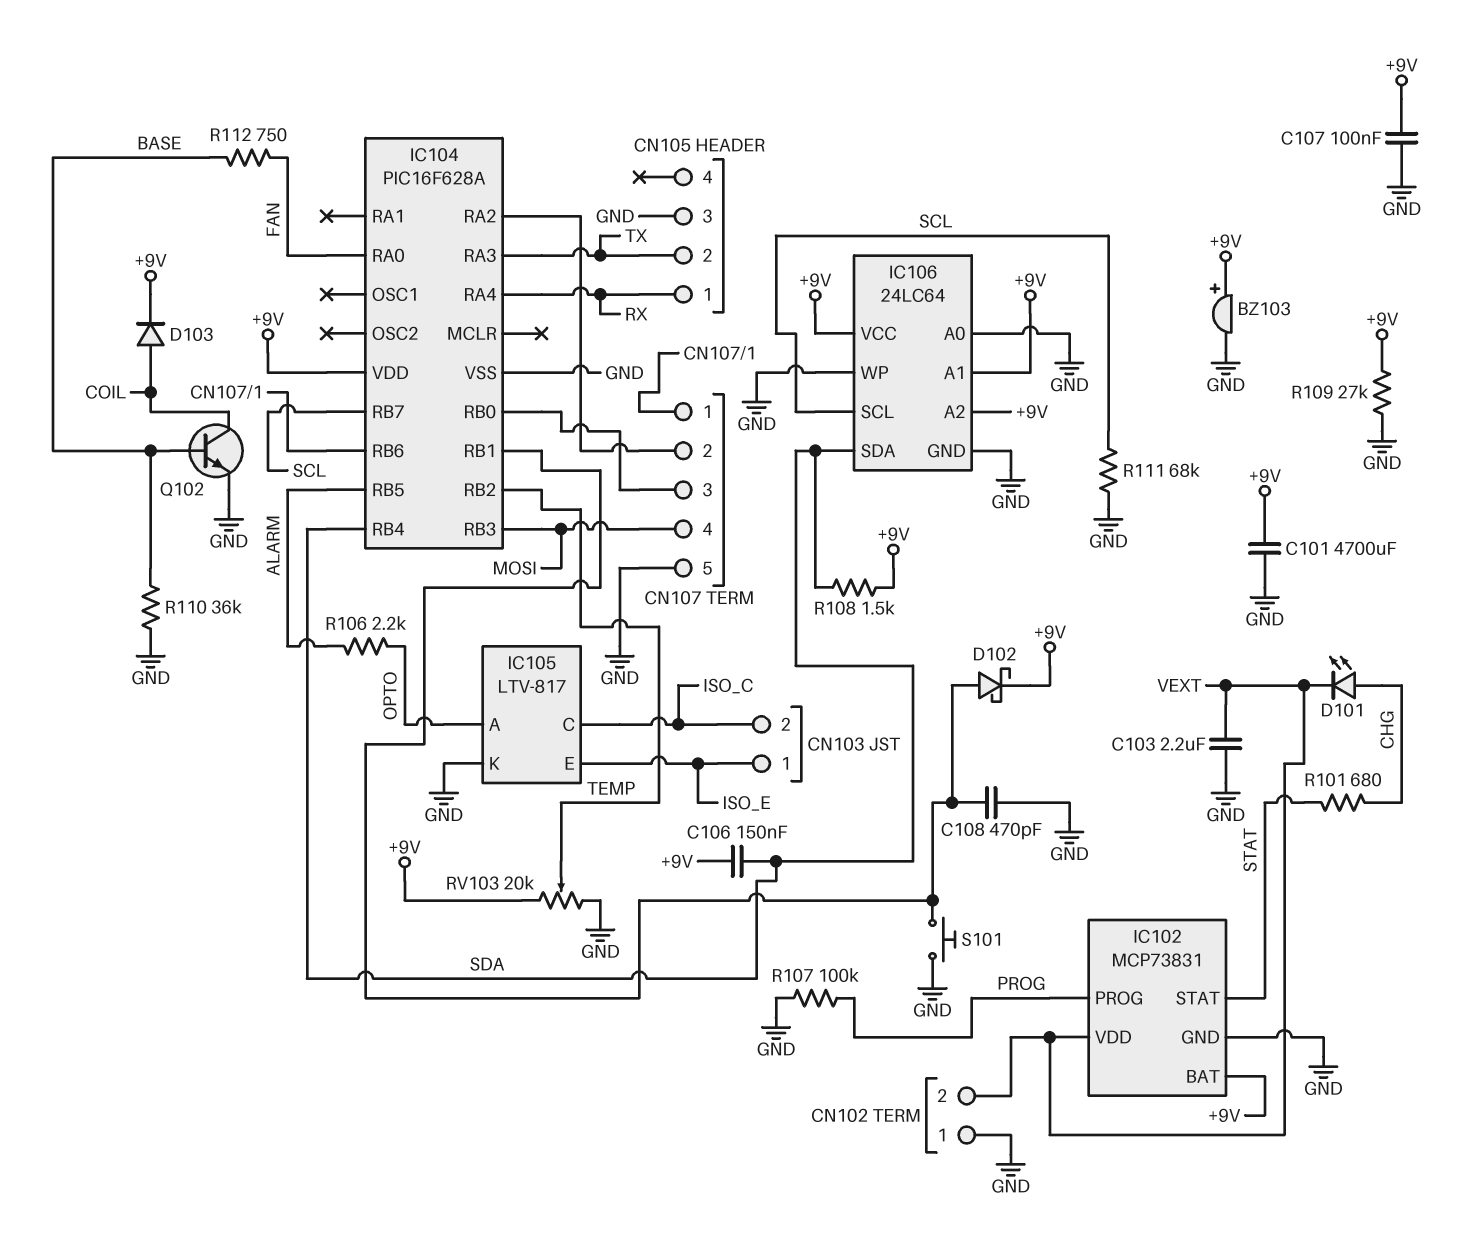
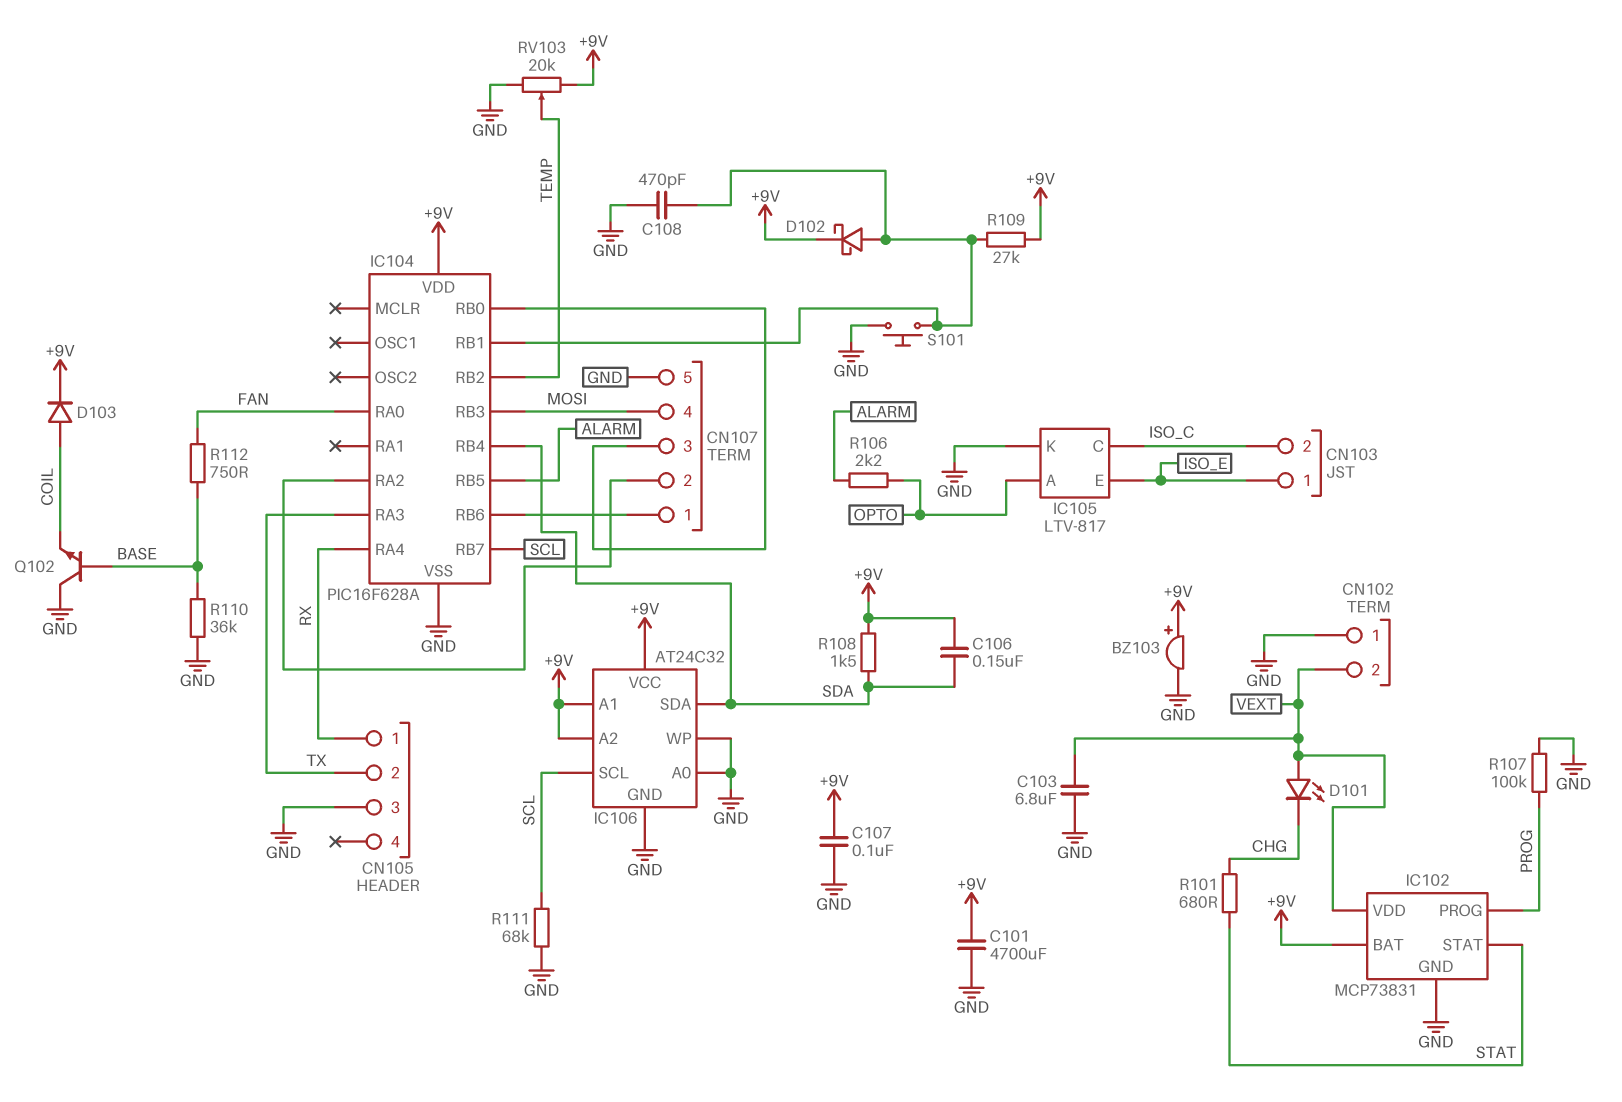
C103: 2.2uF (GND, VEXT) -> 6.8uF (GND, VEXT)
D101: LED (A CHG, K VEXT) -> LED (A VEXT, K CHG)
IC106: 24LC64 -> AT24C32
Q102: NPN (B BASE, C COIL, E GND) -> NPN (B BASE, C GND, E COIL)
R109: 27k (+9V, GND) -> 27k (+9V, IC104/RB1)

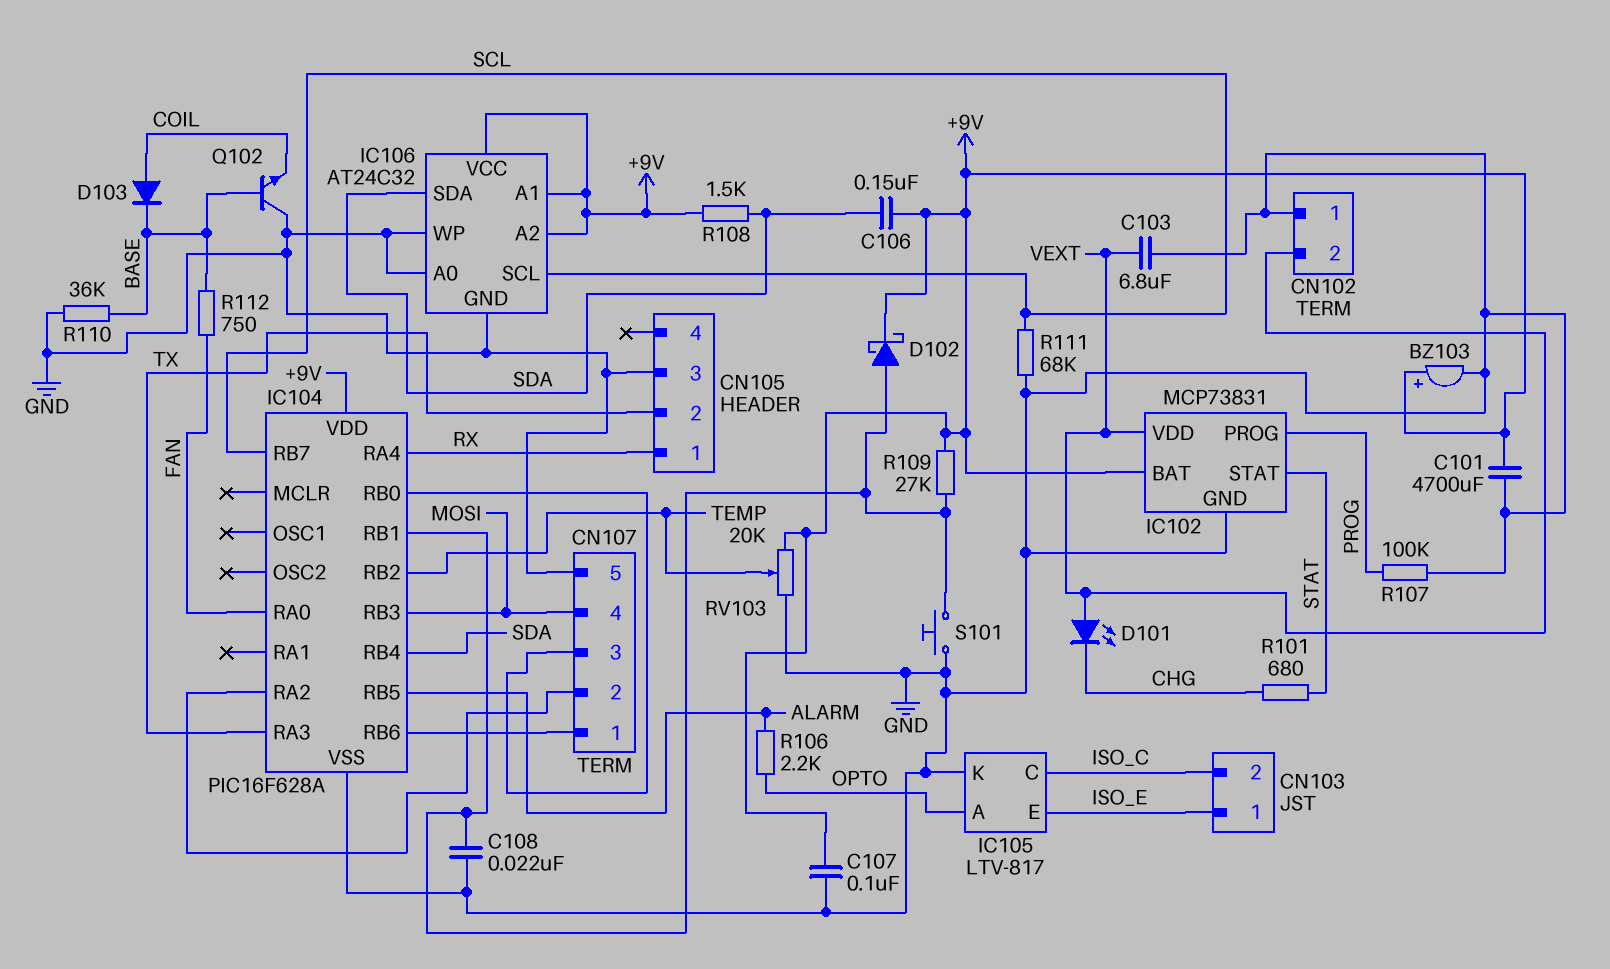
C108: 470pF (GND, IC104/RB1) -> 22nF (GND, IC104/RB1)
D103: diode (A COIL, K +9V) -> diode (A COIL, K BASE)

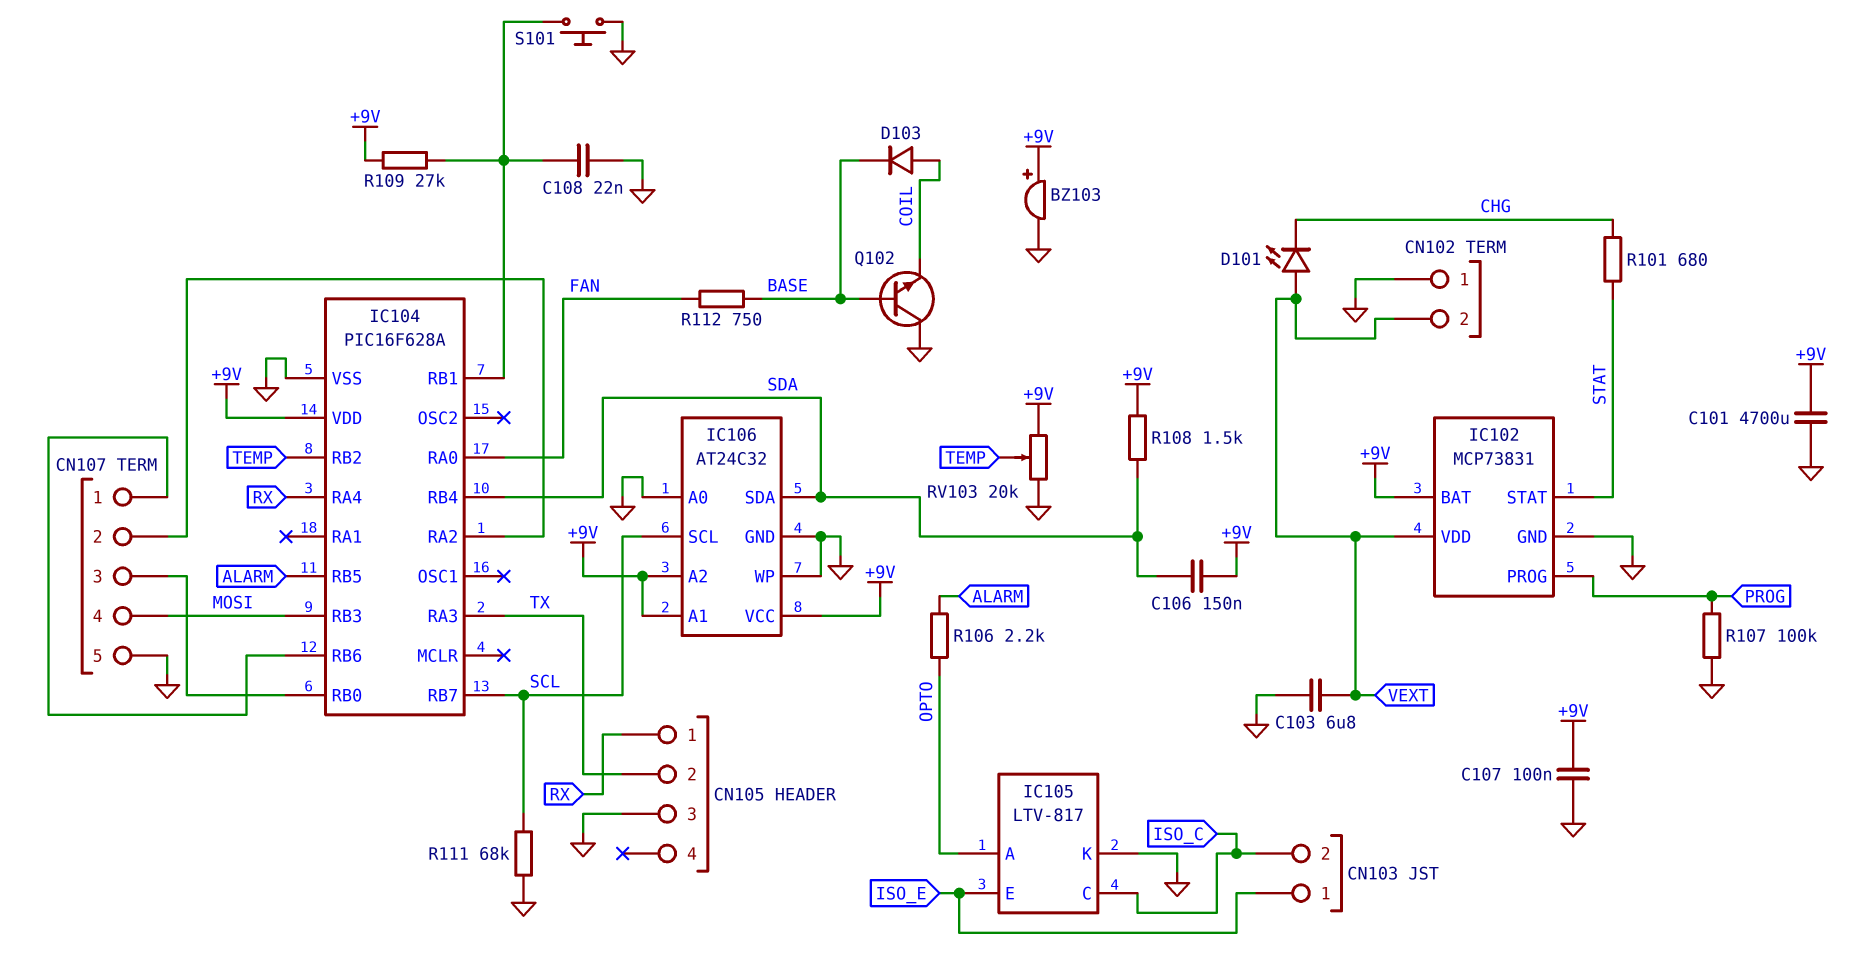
D102: schottky (A IC104/RB1, K +9V) -> none
R110: 36k (BASE, GND) -> none

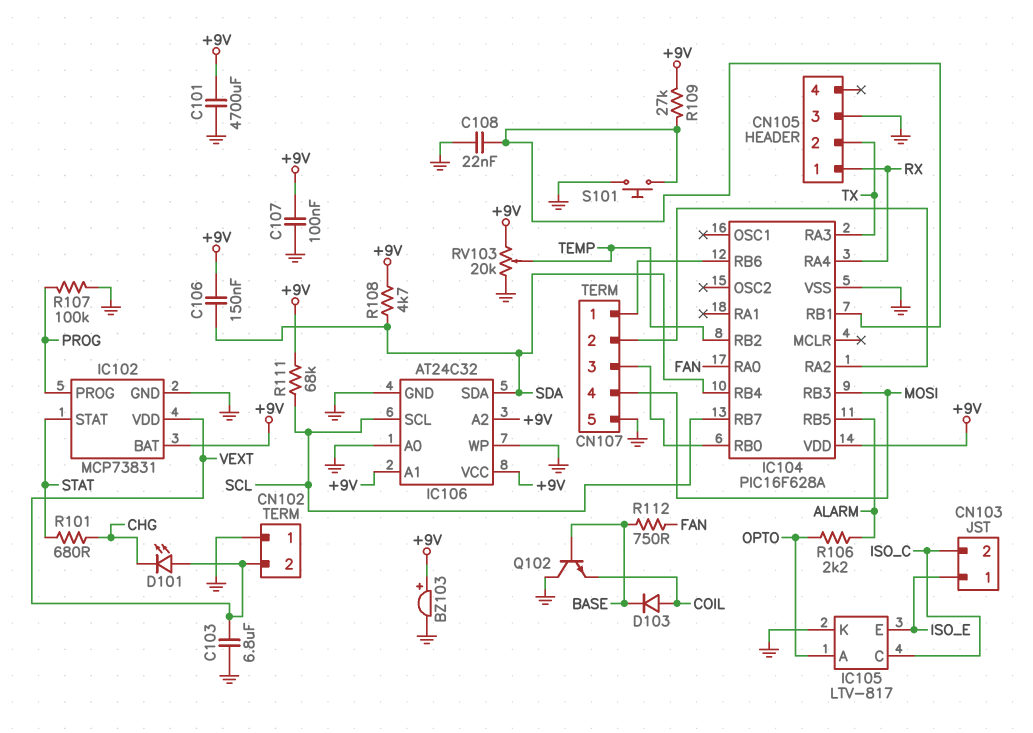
R108: 1.5k (+9V, SDA) -> 4.7k (+9V, SDA)
R111: 68k (GND, SCL) -> 68k (+9V, SCL)

